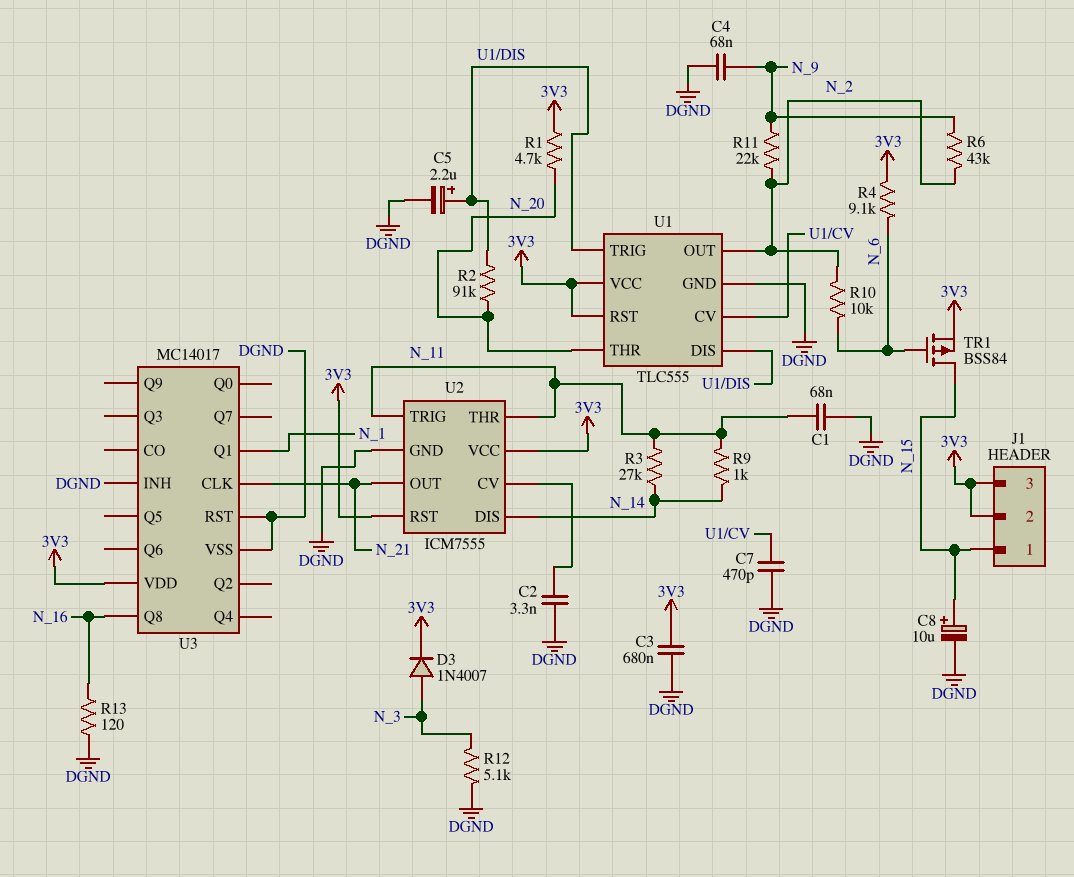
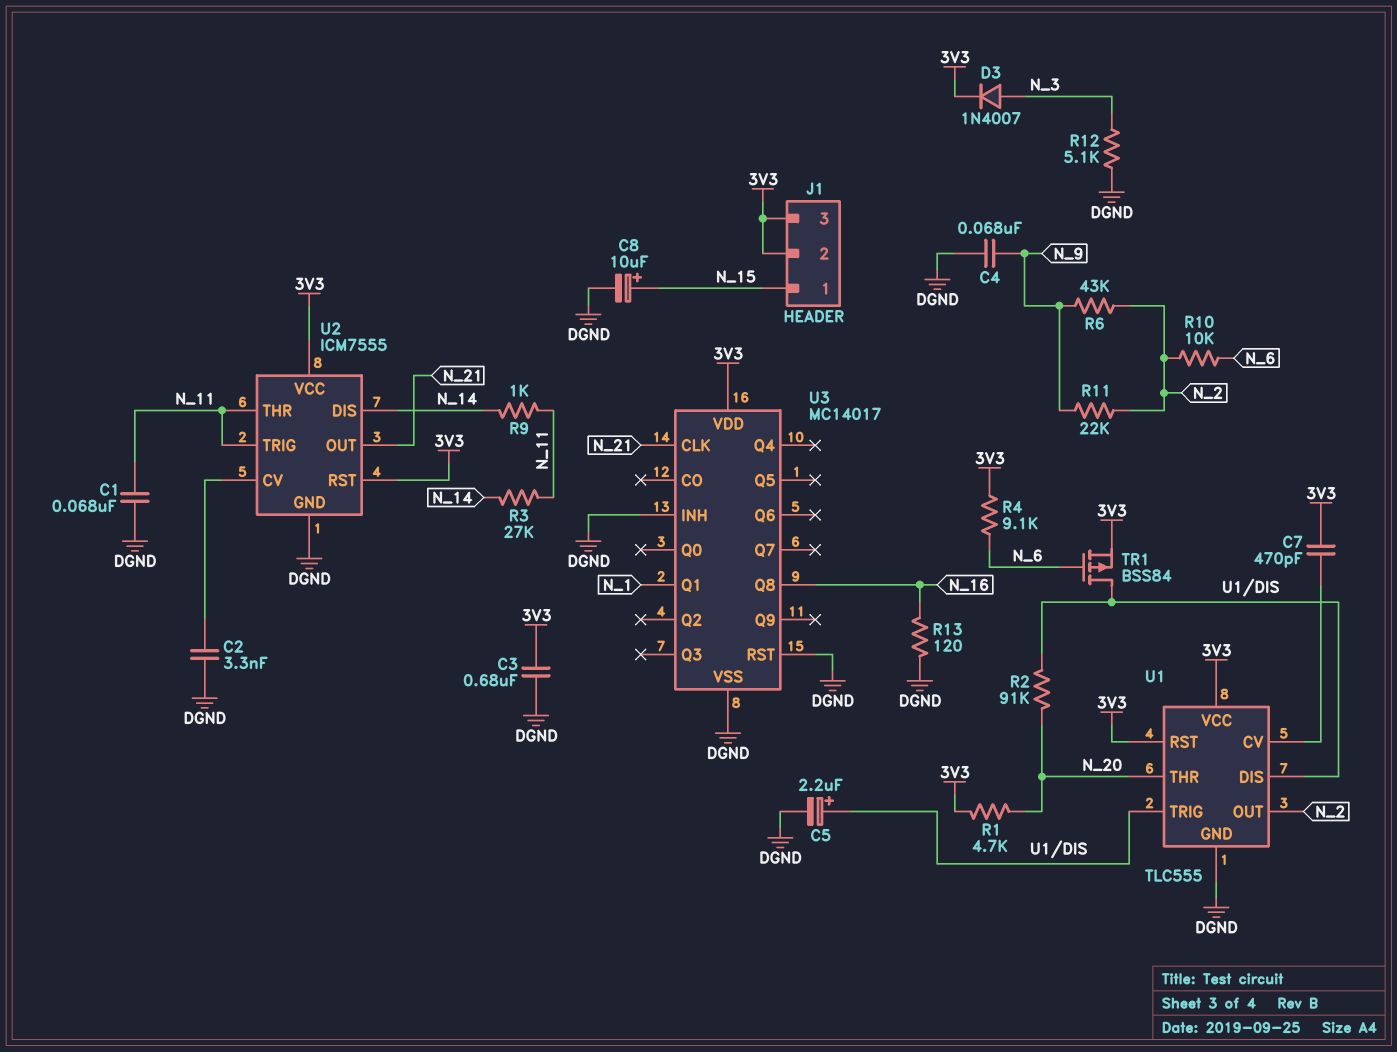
C7: 470pF (DGND, U1/CV) -> 470pF (3V3, U1/CV)
TR1: PMOS BSS84 (G N_6, D N_15, S 3V3) -> PMOS BSS84 (G N_6, D U1/DIS, S 3V3)

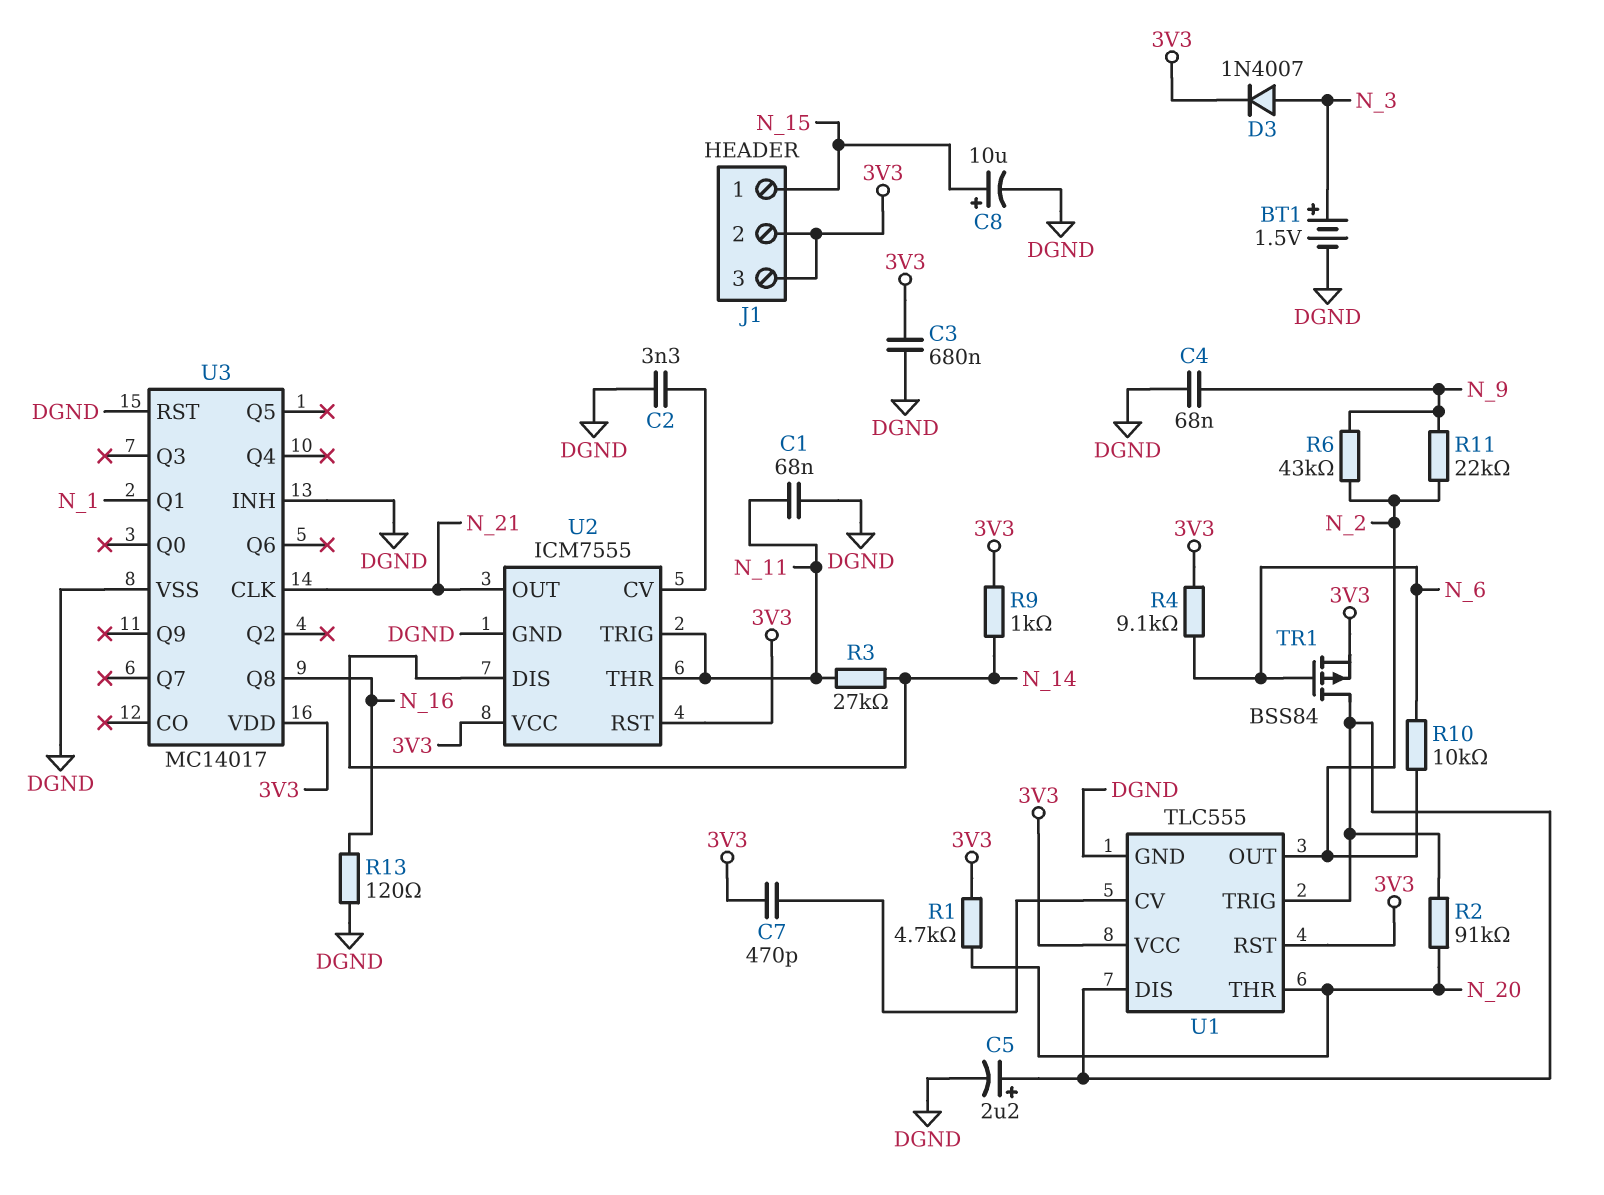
BT1: none -> 1.5V (plus N_3, minus DGND)
R9: 1k (N_11, N_14) -> 1k (3V3, N_14)
R12: 5.1k (DGND, N_3) -> none

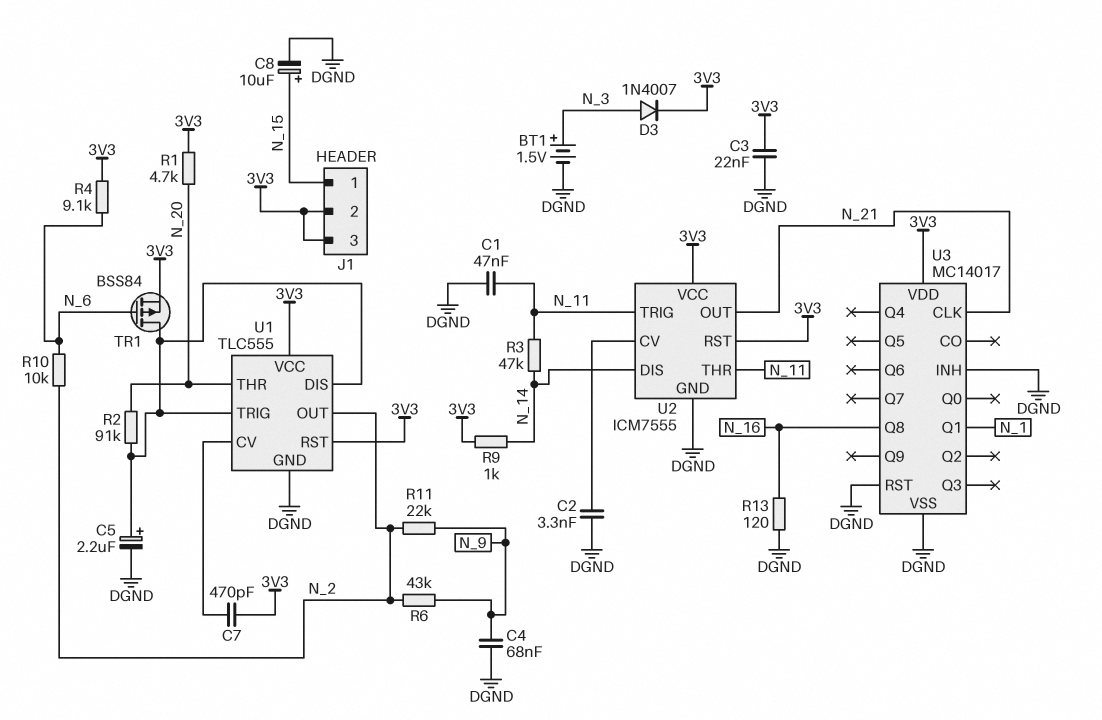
C1: 68nF (DGND, N_11) -> 47nF (DGND, N_11)
C3: 680nF (3V3, DGND) -> 22nF (3V3, DGND)
R3: 27k (N_11, N_14) -> 47k (N_11, N_14)

